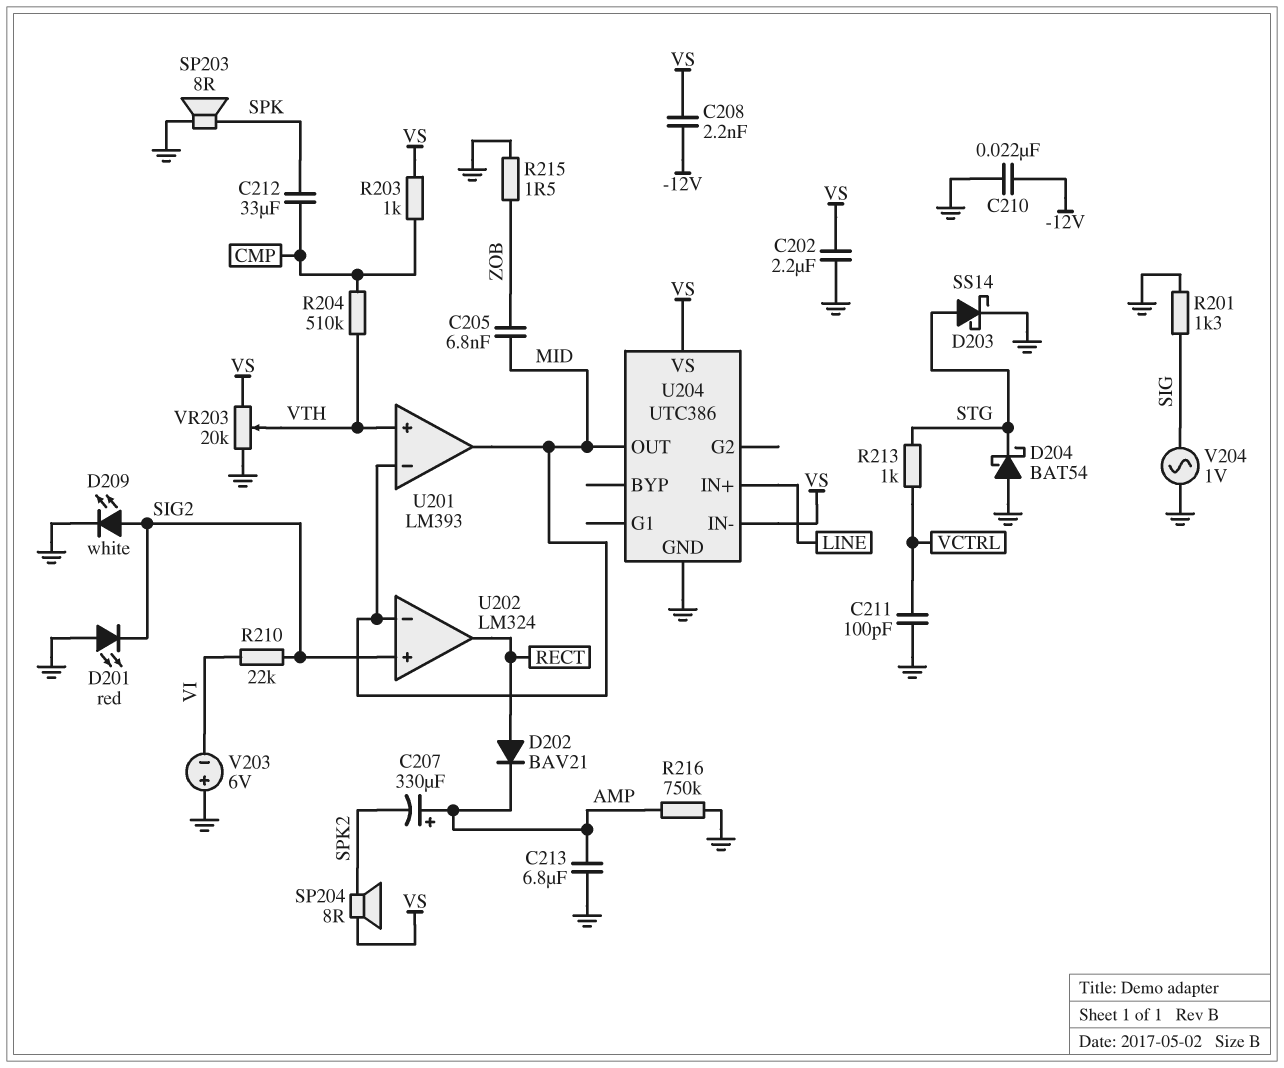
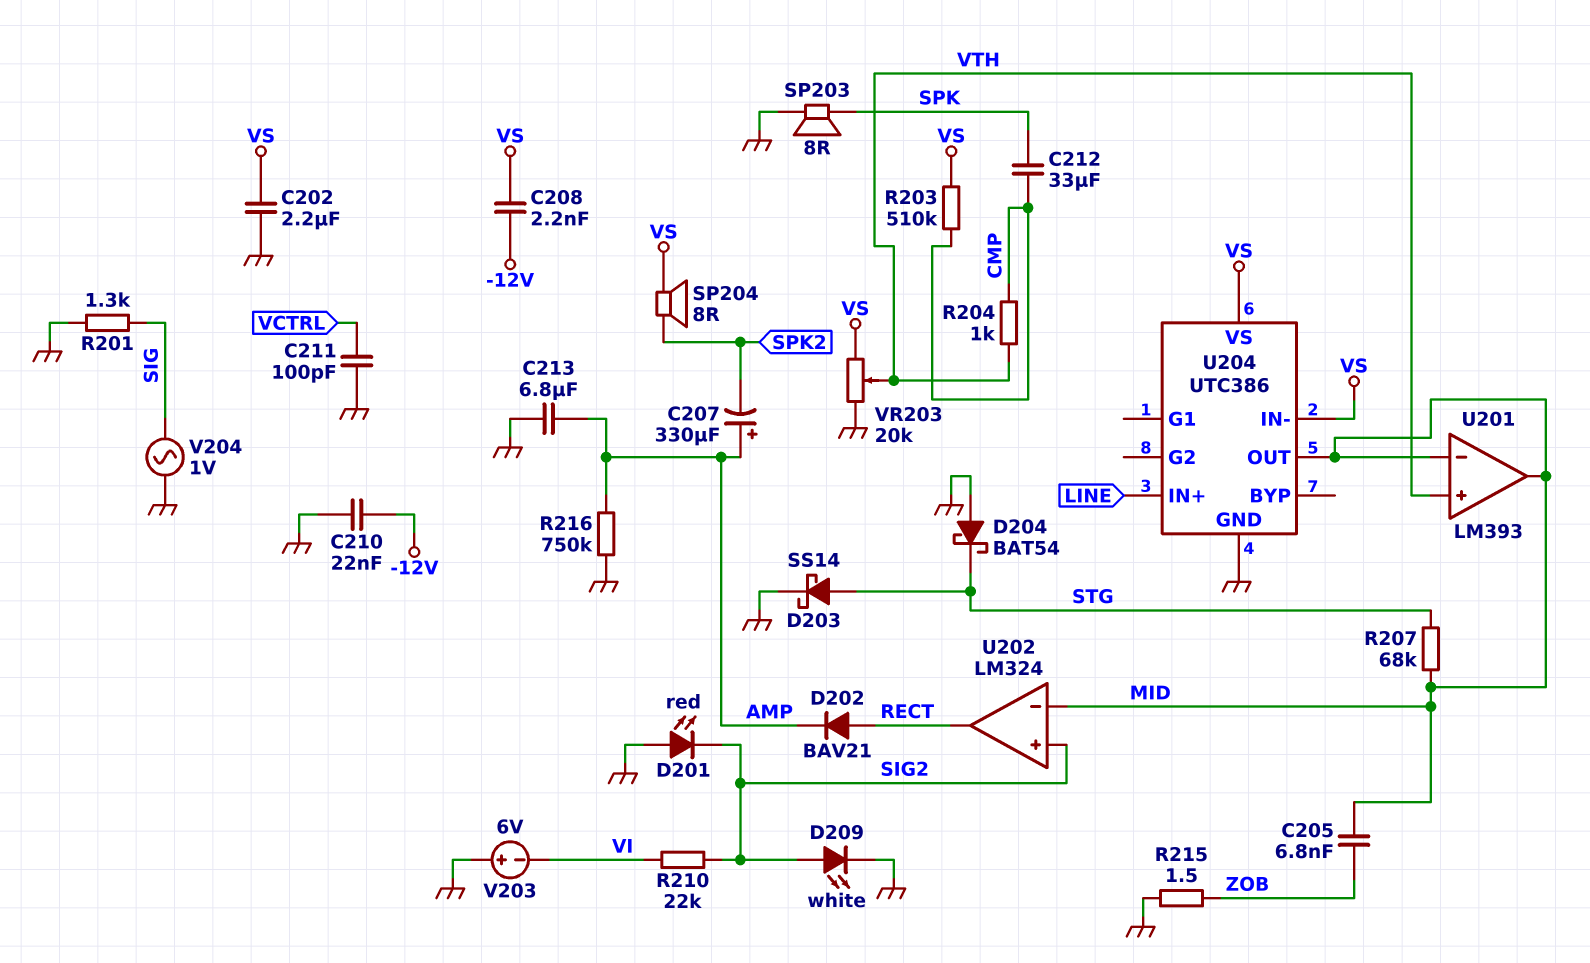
R203: 1k (CMP, VS) -> 510k (CMP, VS)
R204: 510k (CMP, VTH) -> 1k (CMP, VTH)
R207: none -> 68k (MID, STG)
R213: 1k (STG, VCTRL) -> none

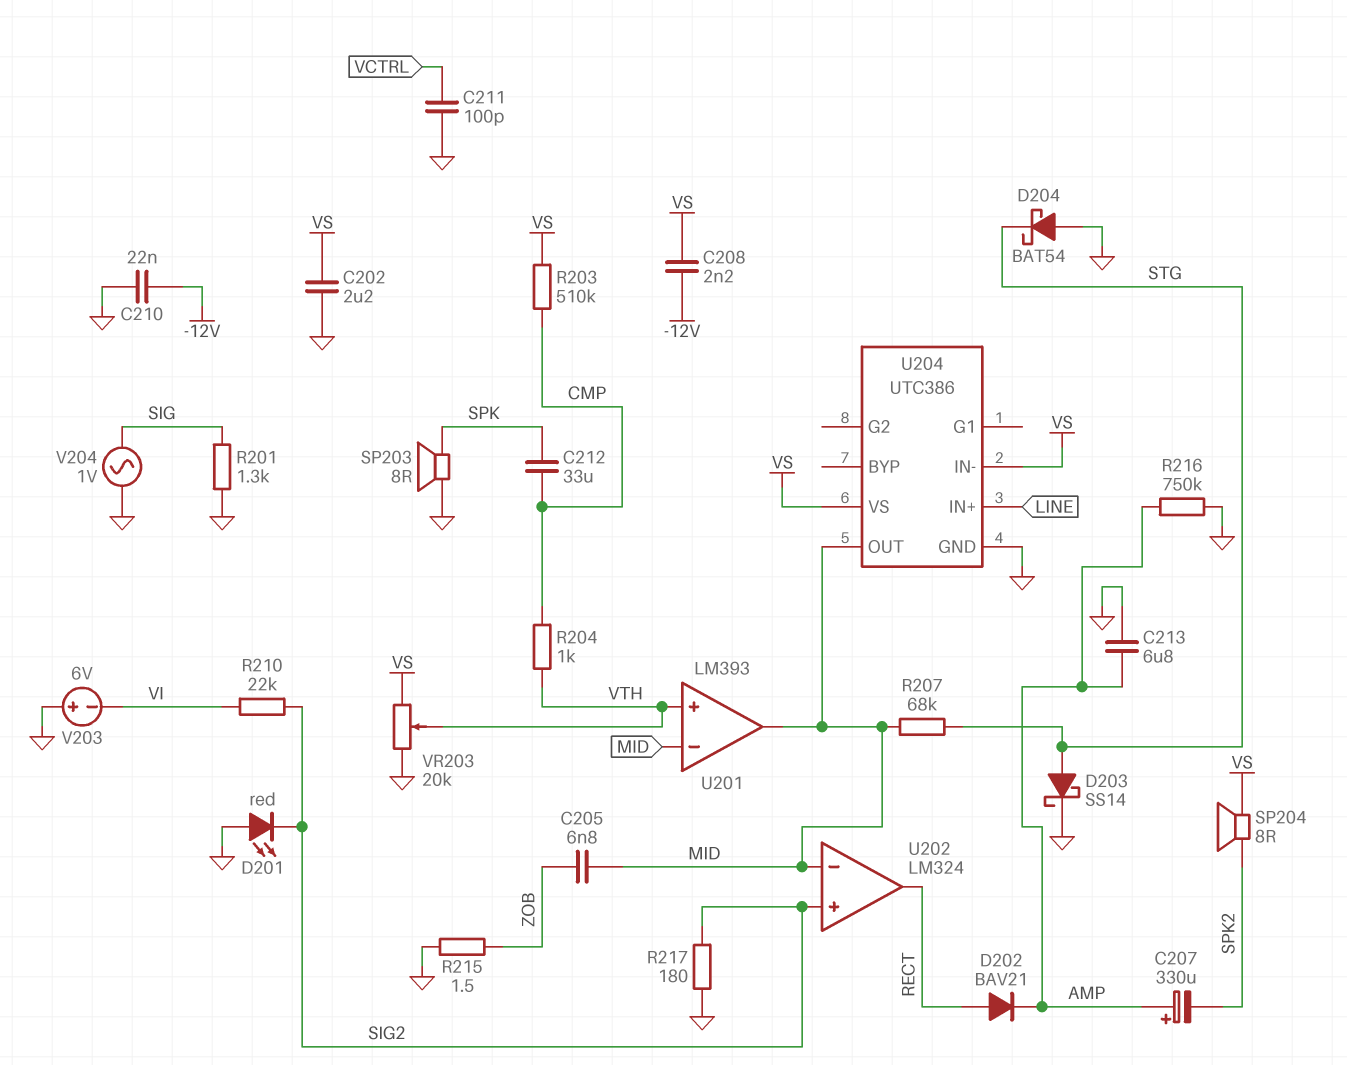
D209: LED white (A SIG2, K GND) -> none
R217: none -> 180 (GND, SIG2)

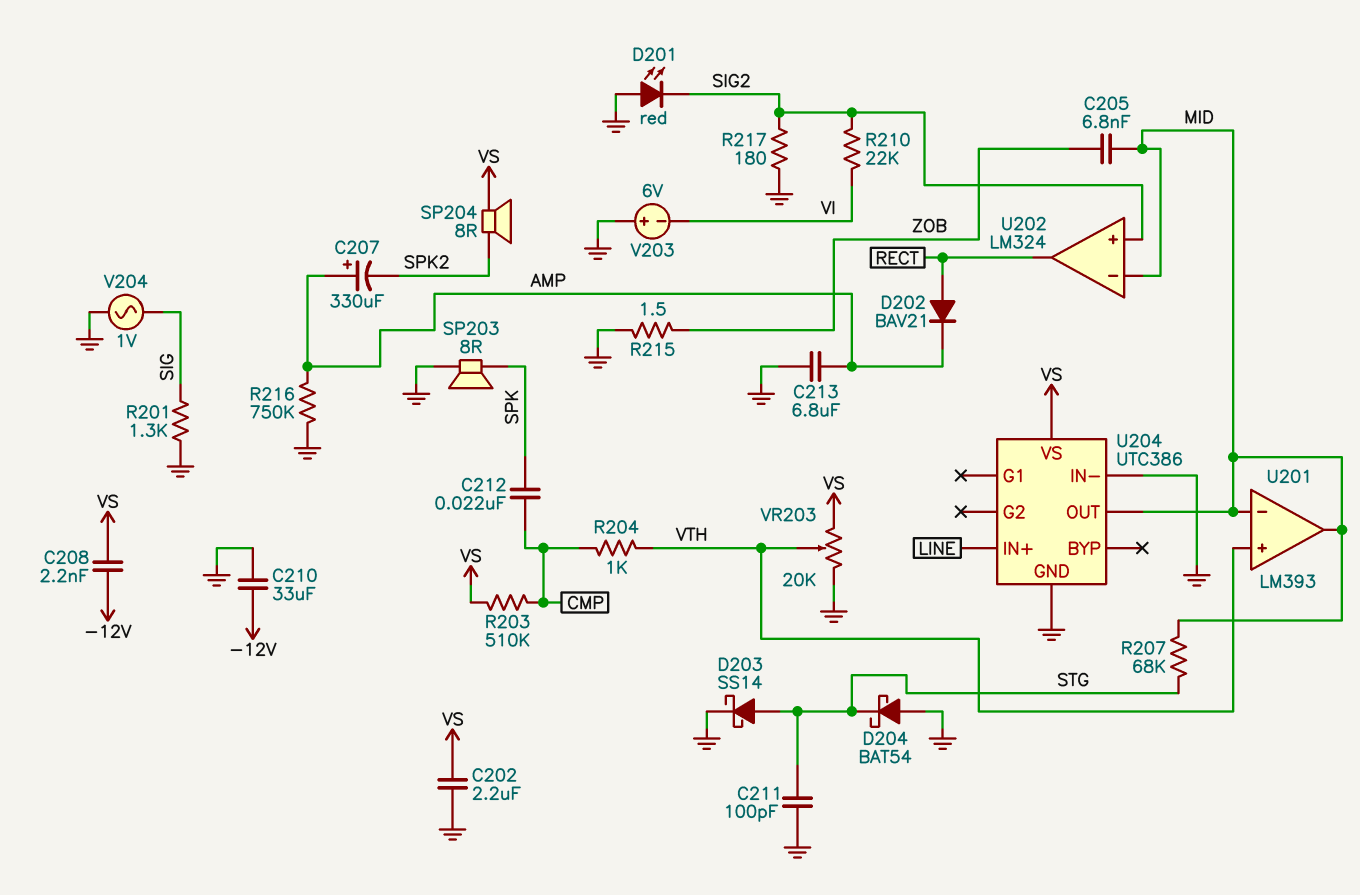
C210: 22nF (-12V, GND) -> 33uF (-12V, GND)
C211: 100pF (GND, VCTRL) -> 100pF (GND, STG)
C212: 33uF (CMP, SPK) -> 22nF (CMP, SPK)
U204 pin IN-: VS -> GND

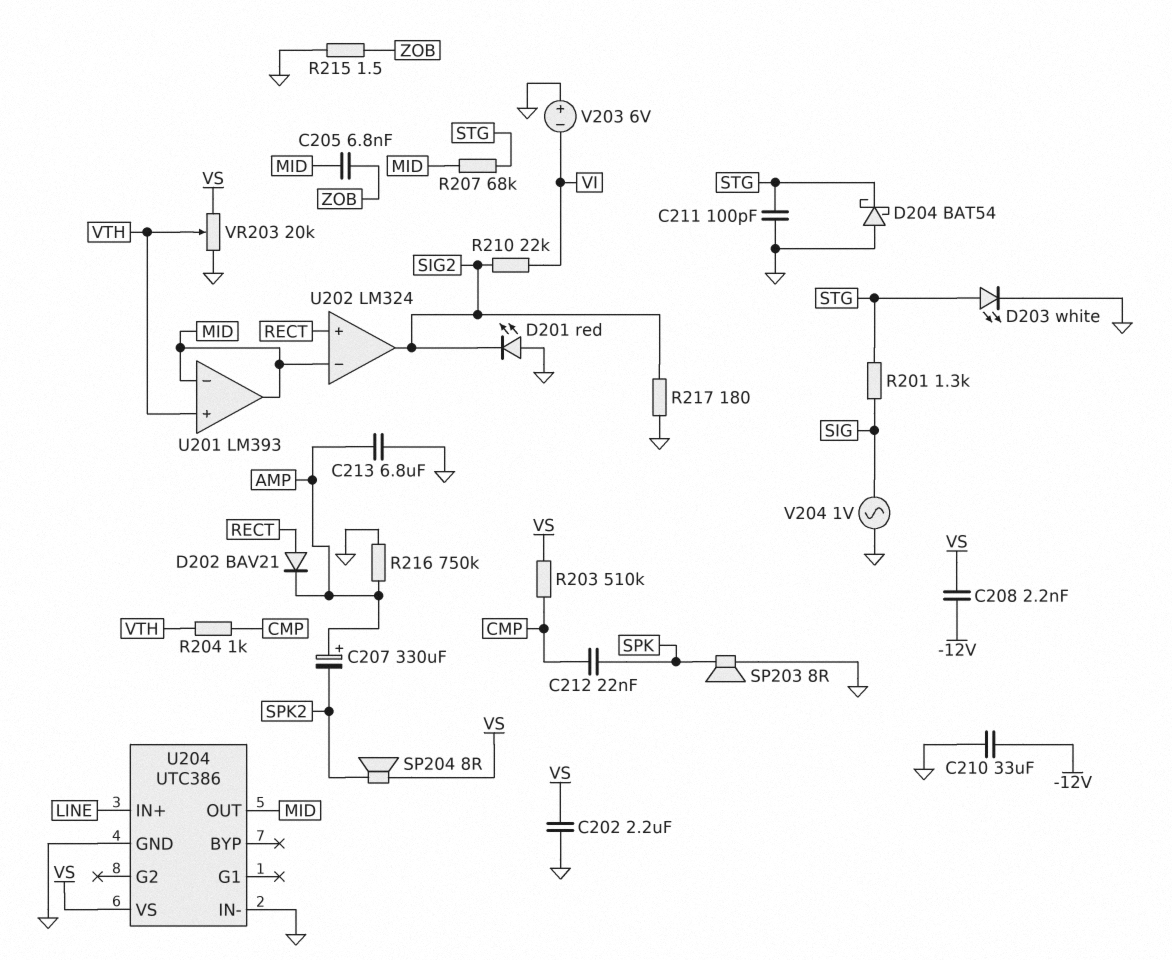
D203: schottky SS14 (A STG, K GND) -> LED white (A STG, K GND)
R201: 1.3k (GND, SIG) -> 1.3k (SIG, STG)
U202 pin in+: SIG2 -> RECT
U202 pin out: RECT -> SIG2

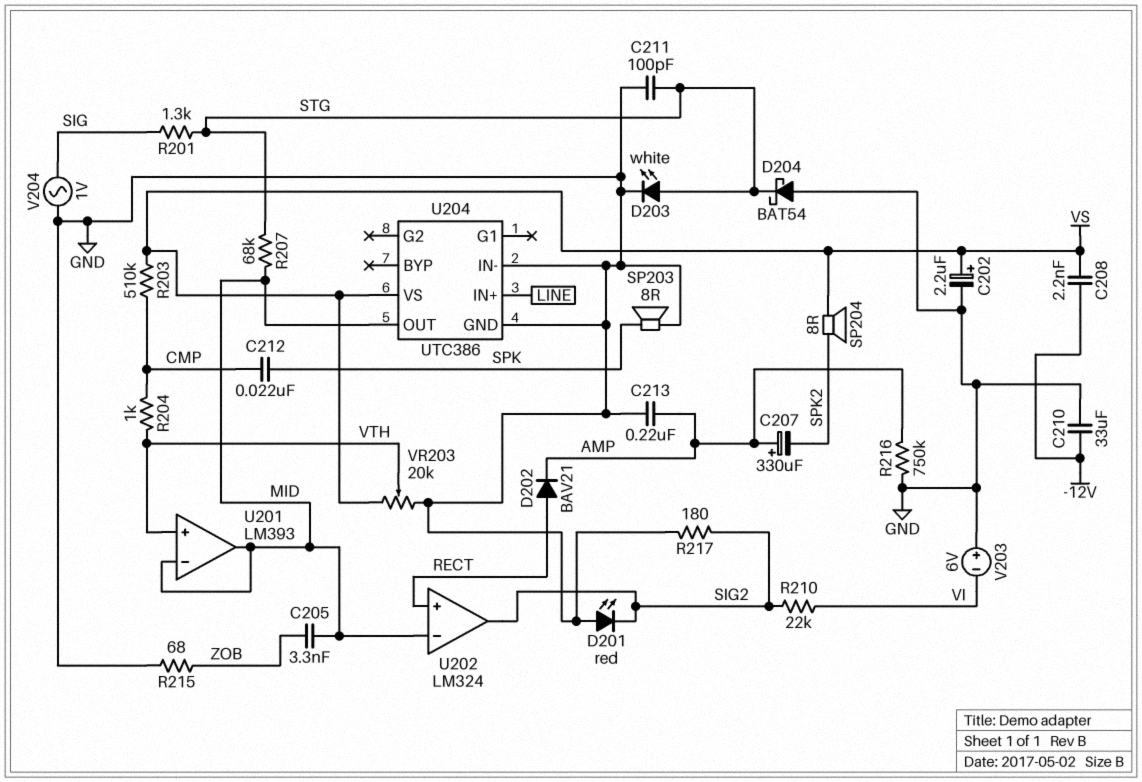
C202: 2.2uF (GND, VS) -> 2.2uF (plus VS, minus GND)
C205: 6.8nF (MID, ZOB) -> 3.3nF (MID, ZOB)
C213: 6.8uF (AMP, GND) -> 220nF (AMP, GND)
R215: 1.5 (GND, ZOB) -> 68 (GND, ZOB)

